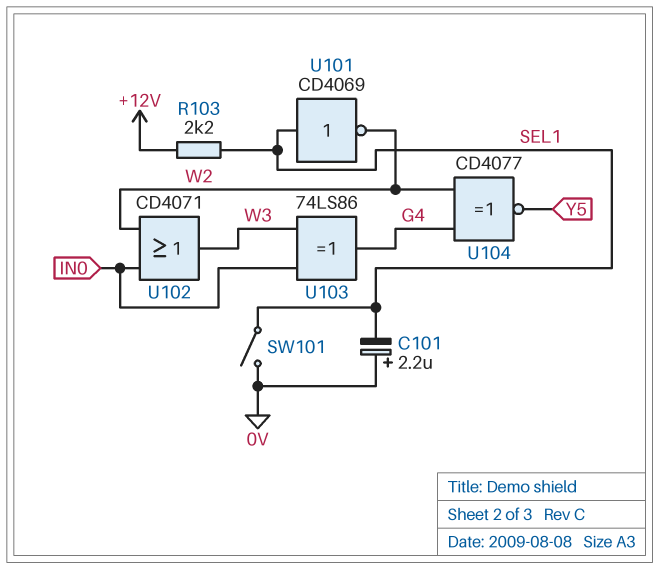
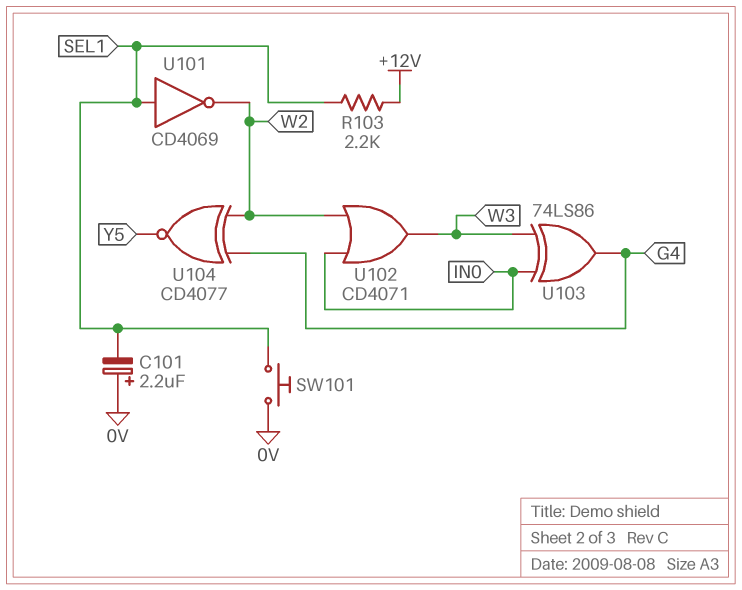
SW101: switch (0V, SEL1) -> button (0V, SEL1)

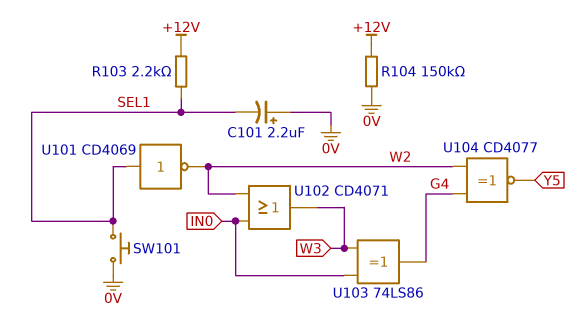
R104: none -> 150k (+12V, 0V)

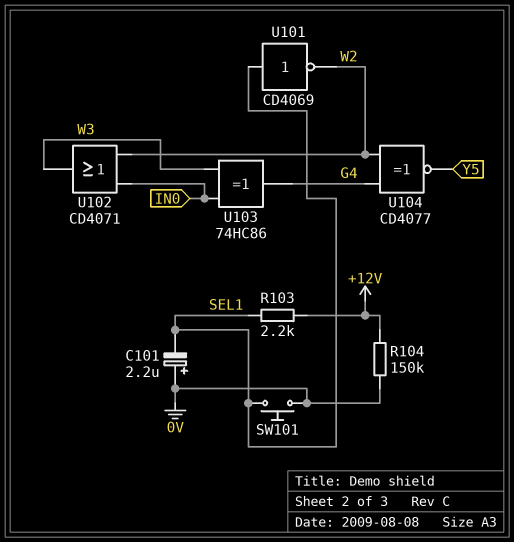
U103: XOR 74LS86 (in IN0, in W3, out G4) -> XOR 74HC86 (in IN0, in W3, out G4)

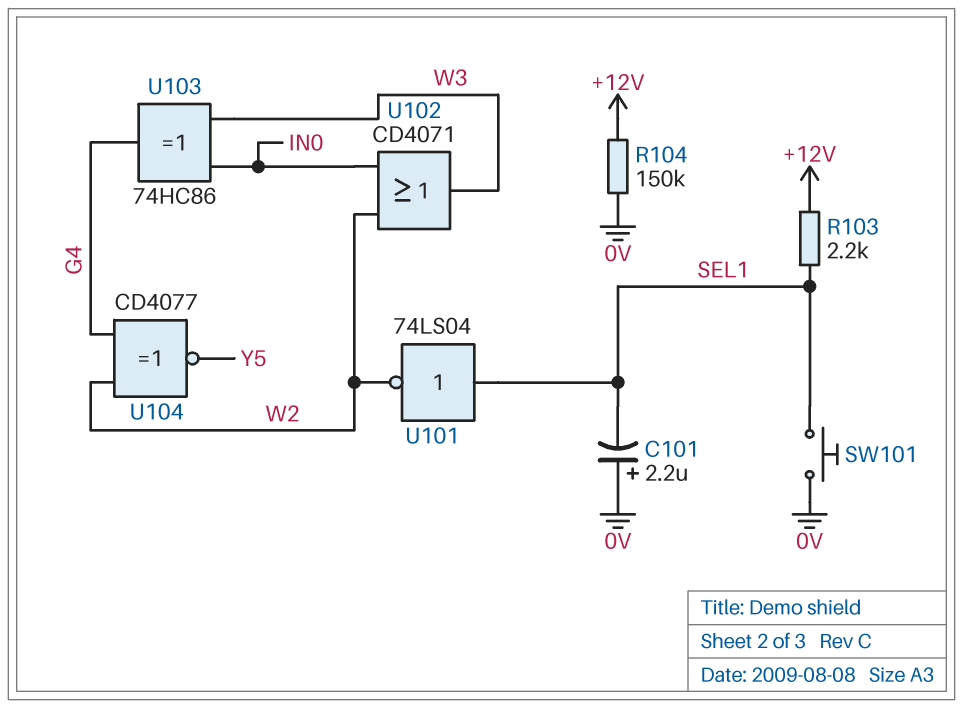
U101: NOT CD4069 (in SEL1, out W2) -> NOT 74LS04 (in SEL1, out W2)

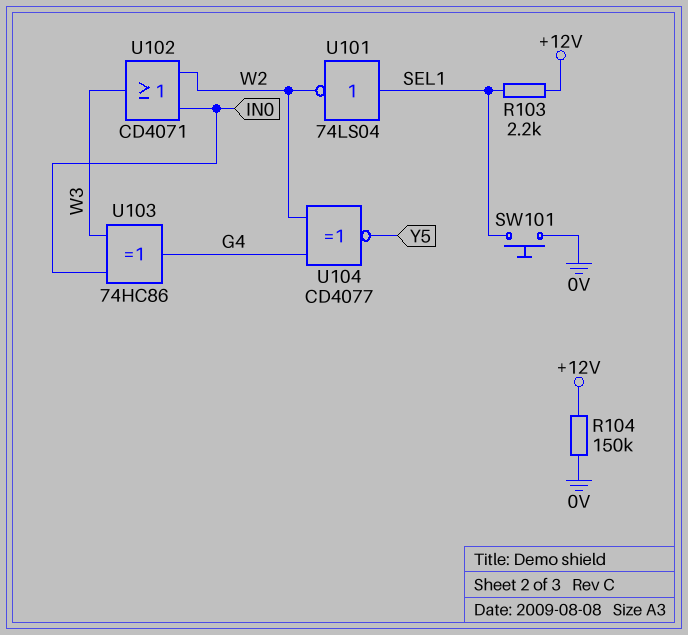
C101: 2.2uF (plus 0V, minus SEL1) -> none

